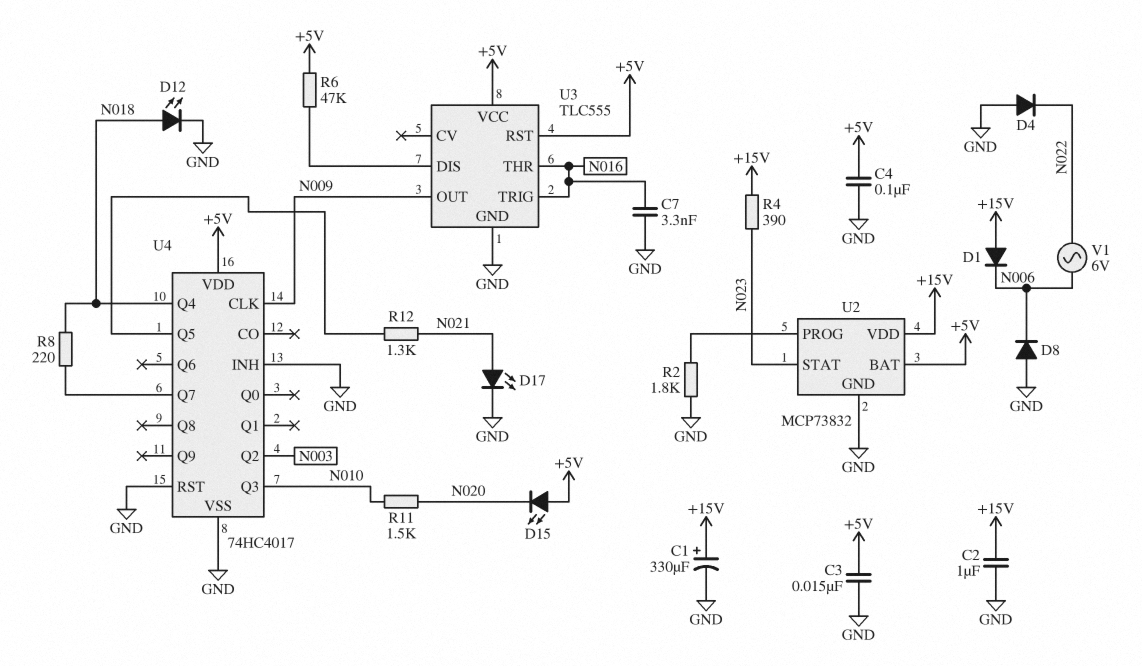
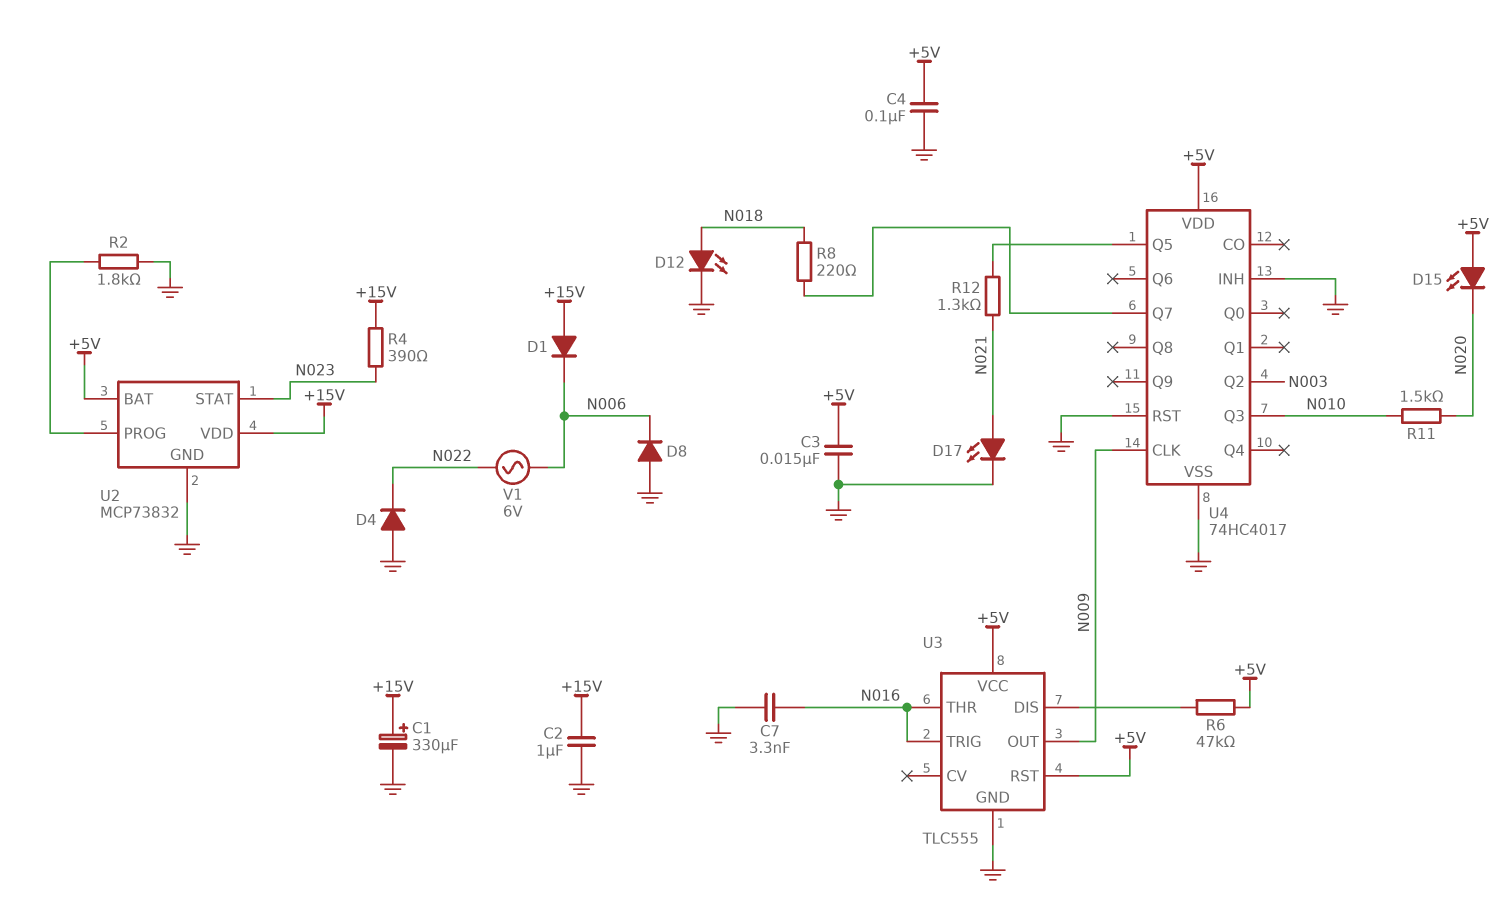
U4 pin Q4: N018 -> none

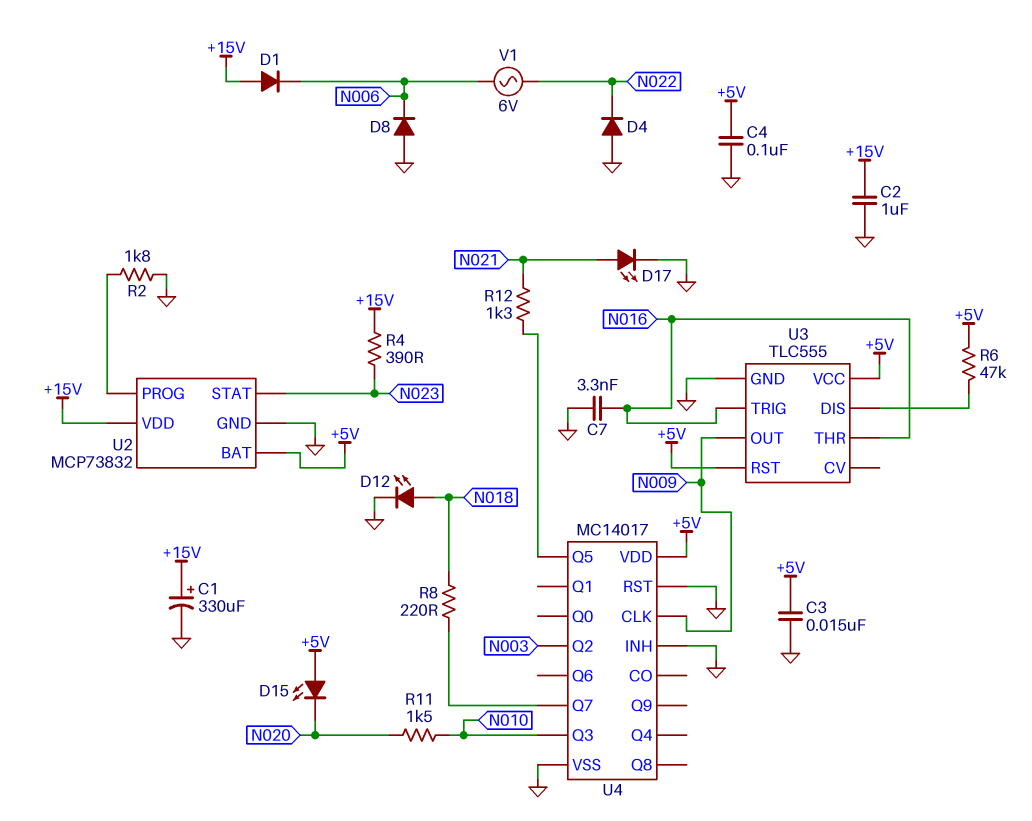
U4: 74HC4017 -> MC14017

